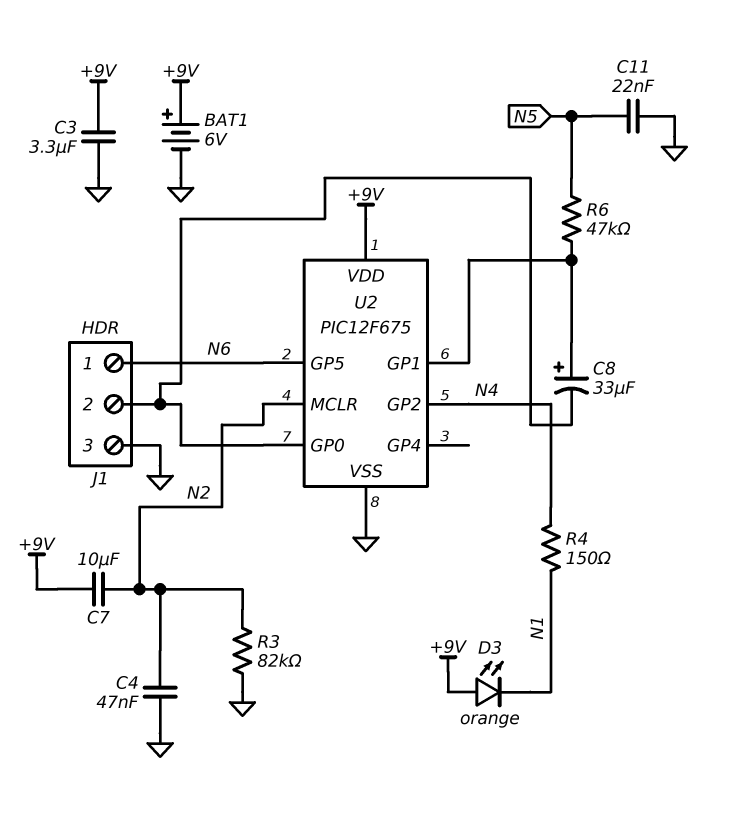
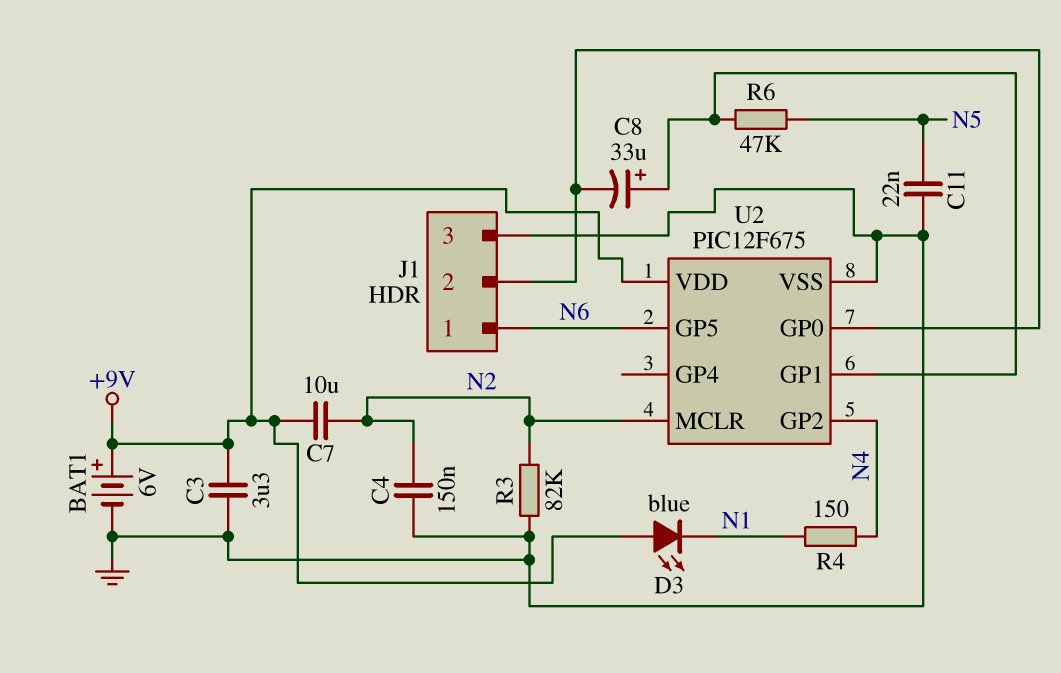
C4: 47nF (GND, N2) -> 150nF (GND, N2)
D3: LED orange (A +9V, K N1) -> LED blue (A +9V, K N1)

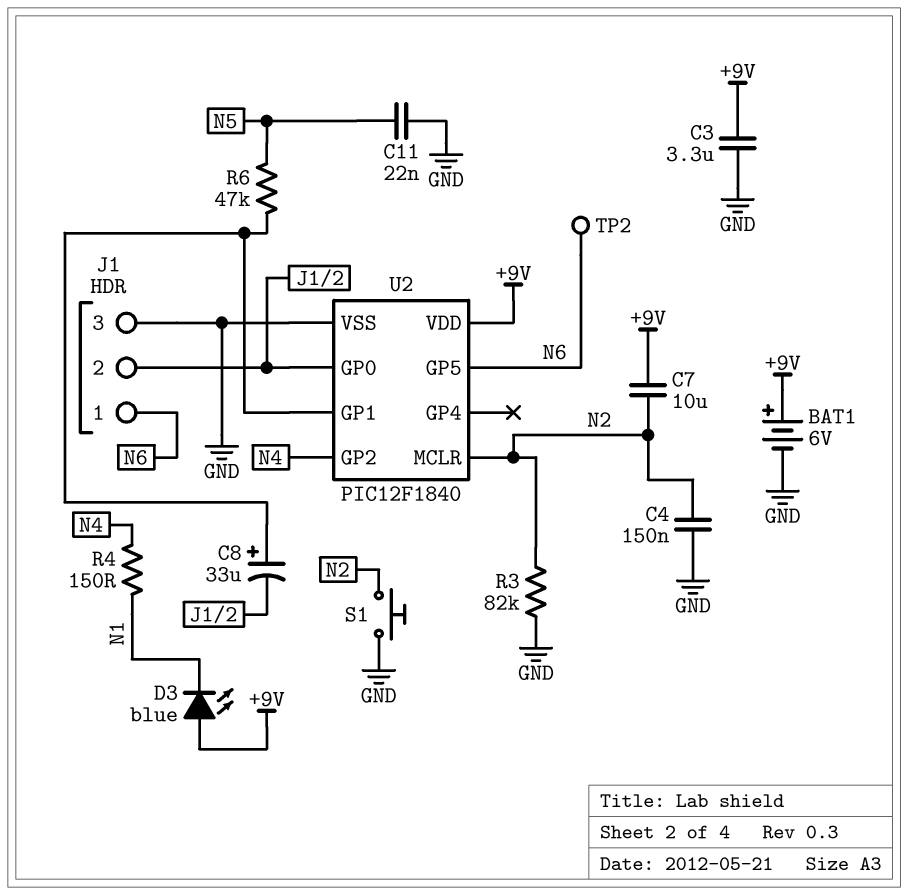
S1: none -> button (GND, N2)
TP2: none -> test point (N6)
U2: PIC12F675 -> PIC12F1840

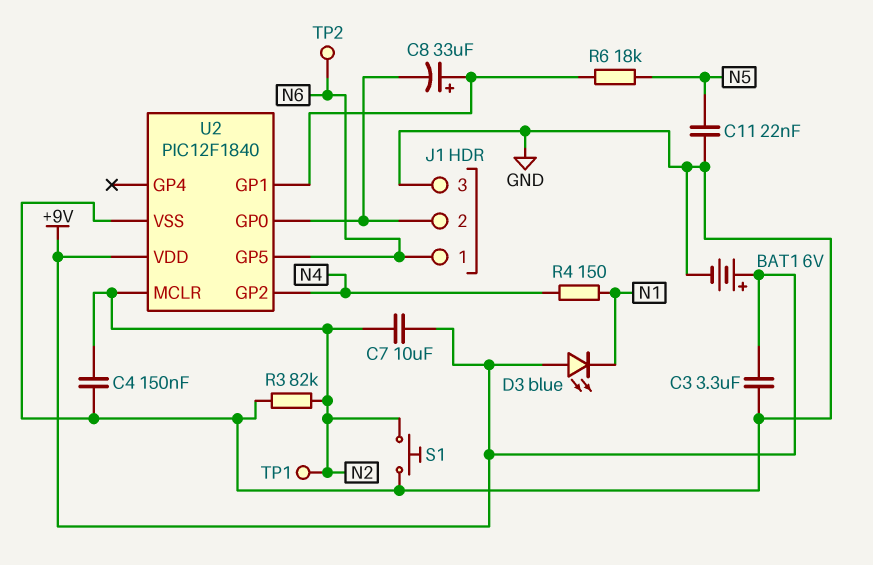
R6: 47k (N5, U2/GP1) -> 18k (N5, U2/GP1)
TP1: none -> test point (N2)

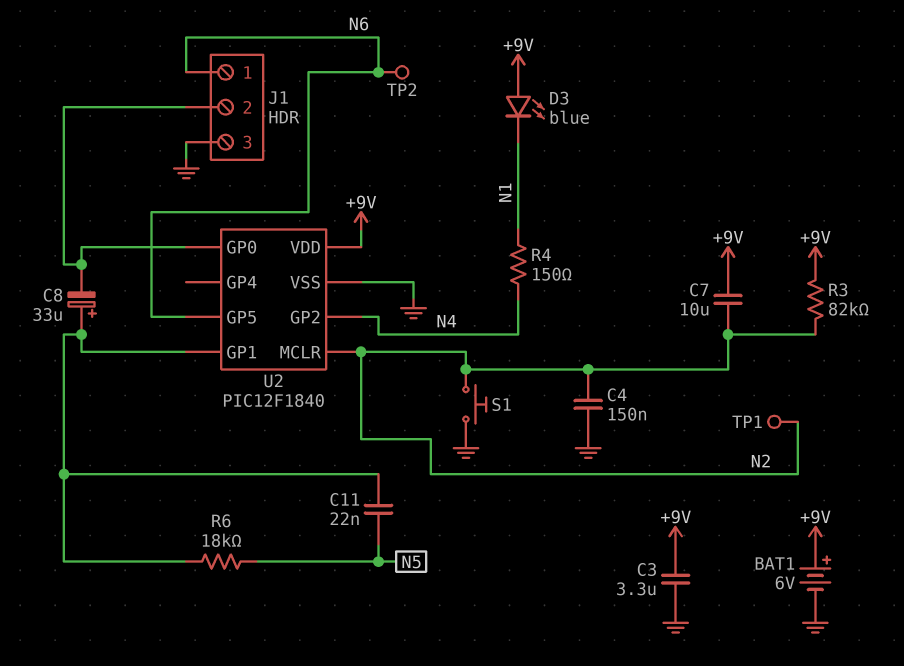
C11: 22nF (GND, N5) -> 22nF (N5, U2/GP1)
R3: 82k (GND, N2) -> 82k (+9V, N2)

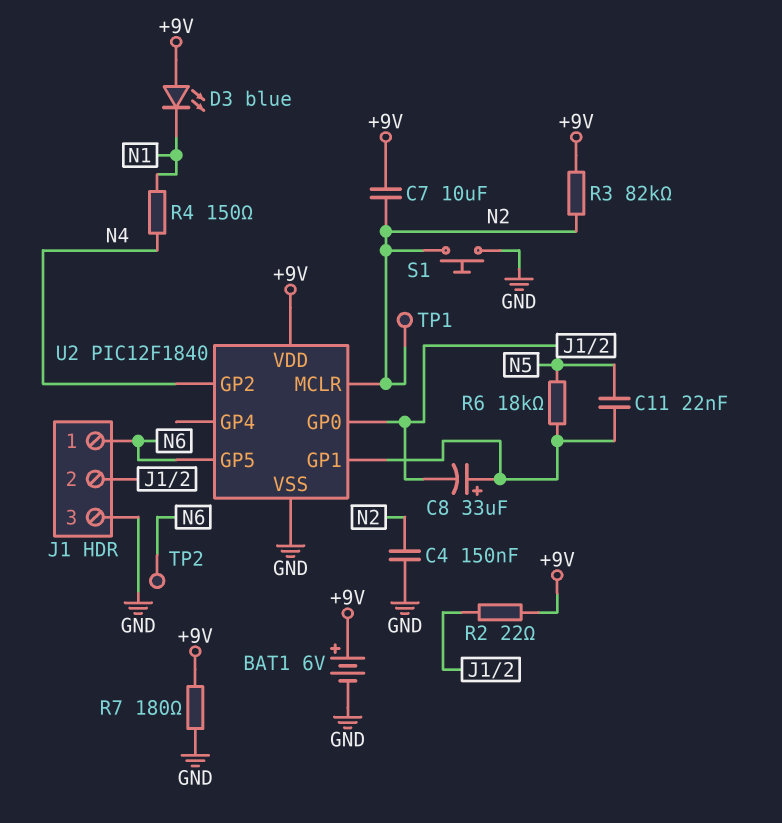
C3: 3.3uF (+9V, GND) -> none
R2: none -> 22 (+9V, J1/2)
R7: none -> 180 (+9V, GND)

